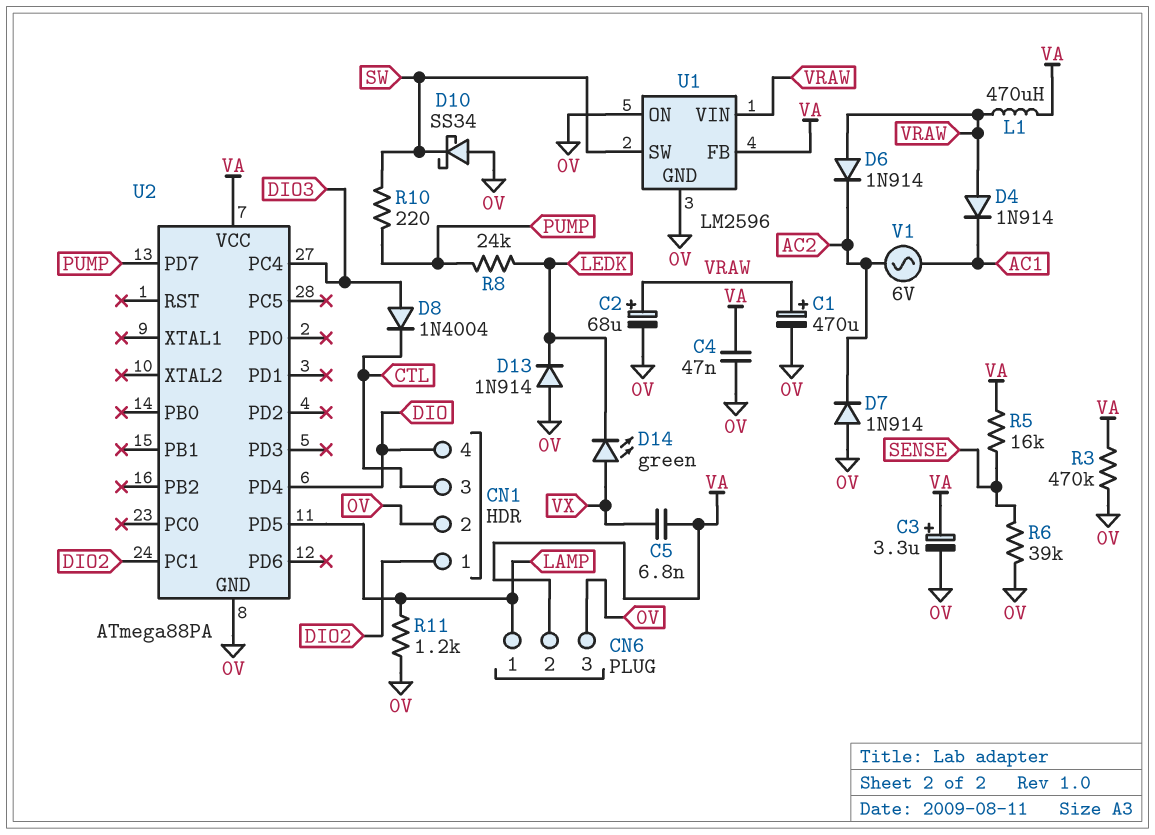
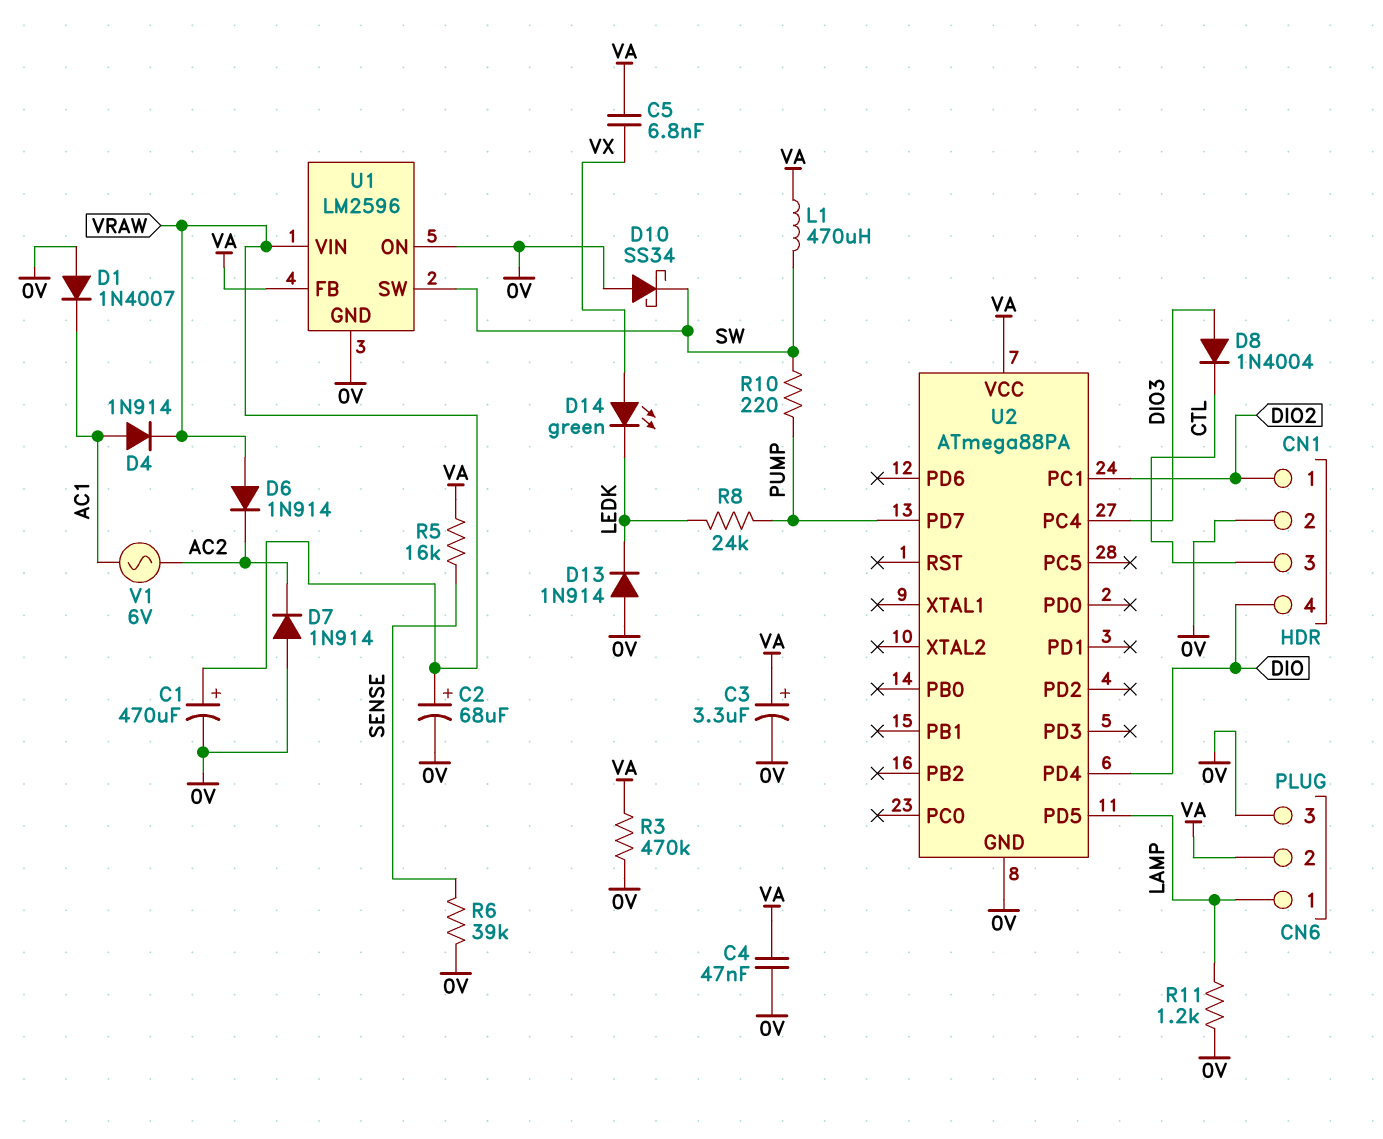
D1: none -> diode 1N4007 (A 0V, K AC1)
D4: diode 1N914 (A VRAW, K AC1) -> diode 1N914 (A AC1, K VRAW)
L1: 470uH (VA, VRAW) -> 470uH (SW, VA)

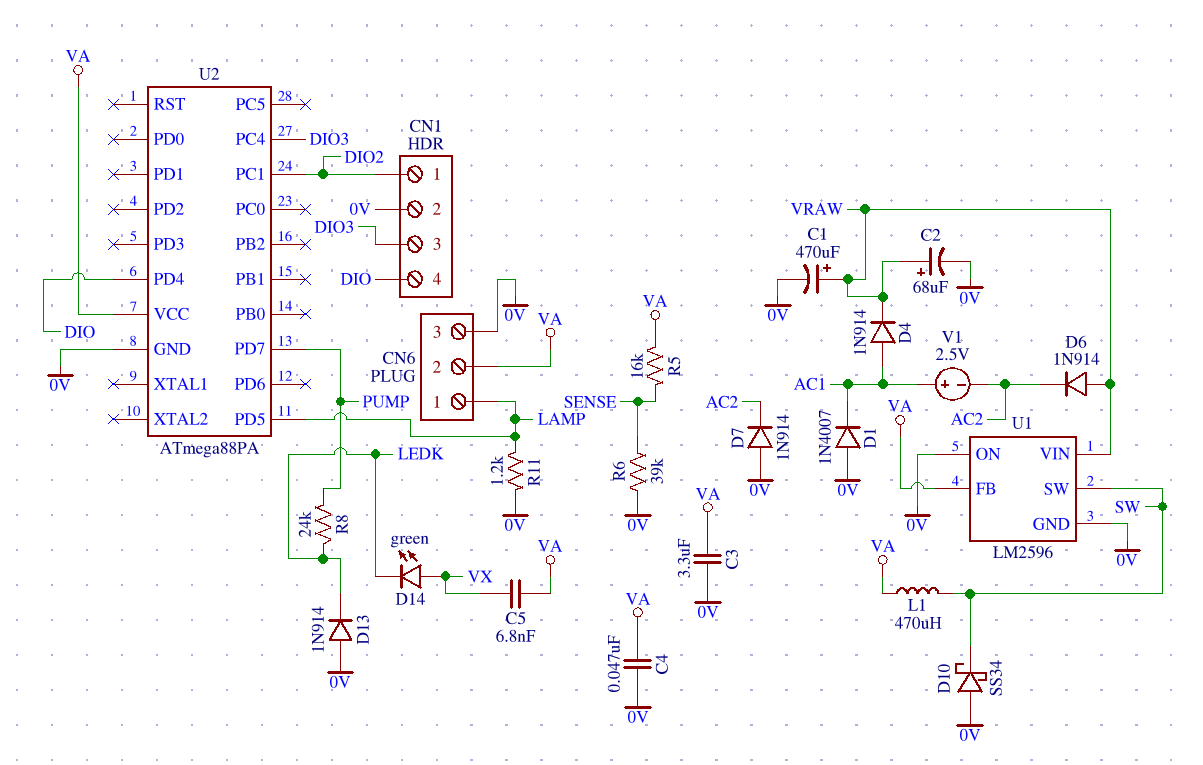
C3: 3.3uF (plus VA, minus 0V) -> 3.3uF (0V, VA)
CN1 pin 3: CTL -> DIO3
D8: diode 1N4004 (A DIO3, K CTL) -> none
R3: 470k (0V, VA) -> none
R10: 220 (PUMP, SW) -> none
V1: AC 6V (AC1, AC2) -> 2.5V (plus AC1, minus AC2)

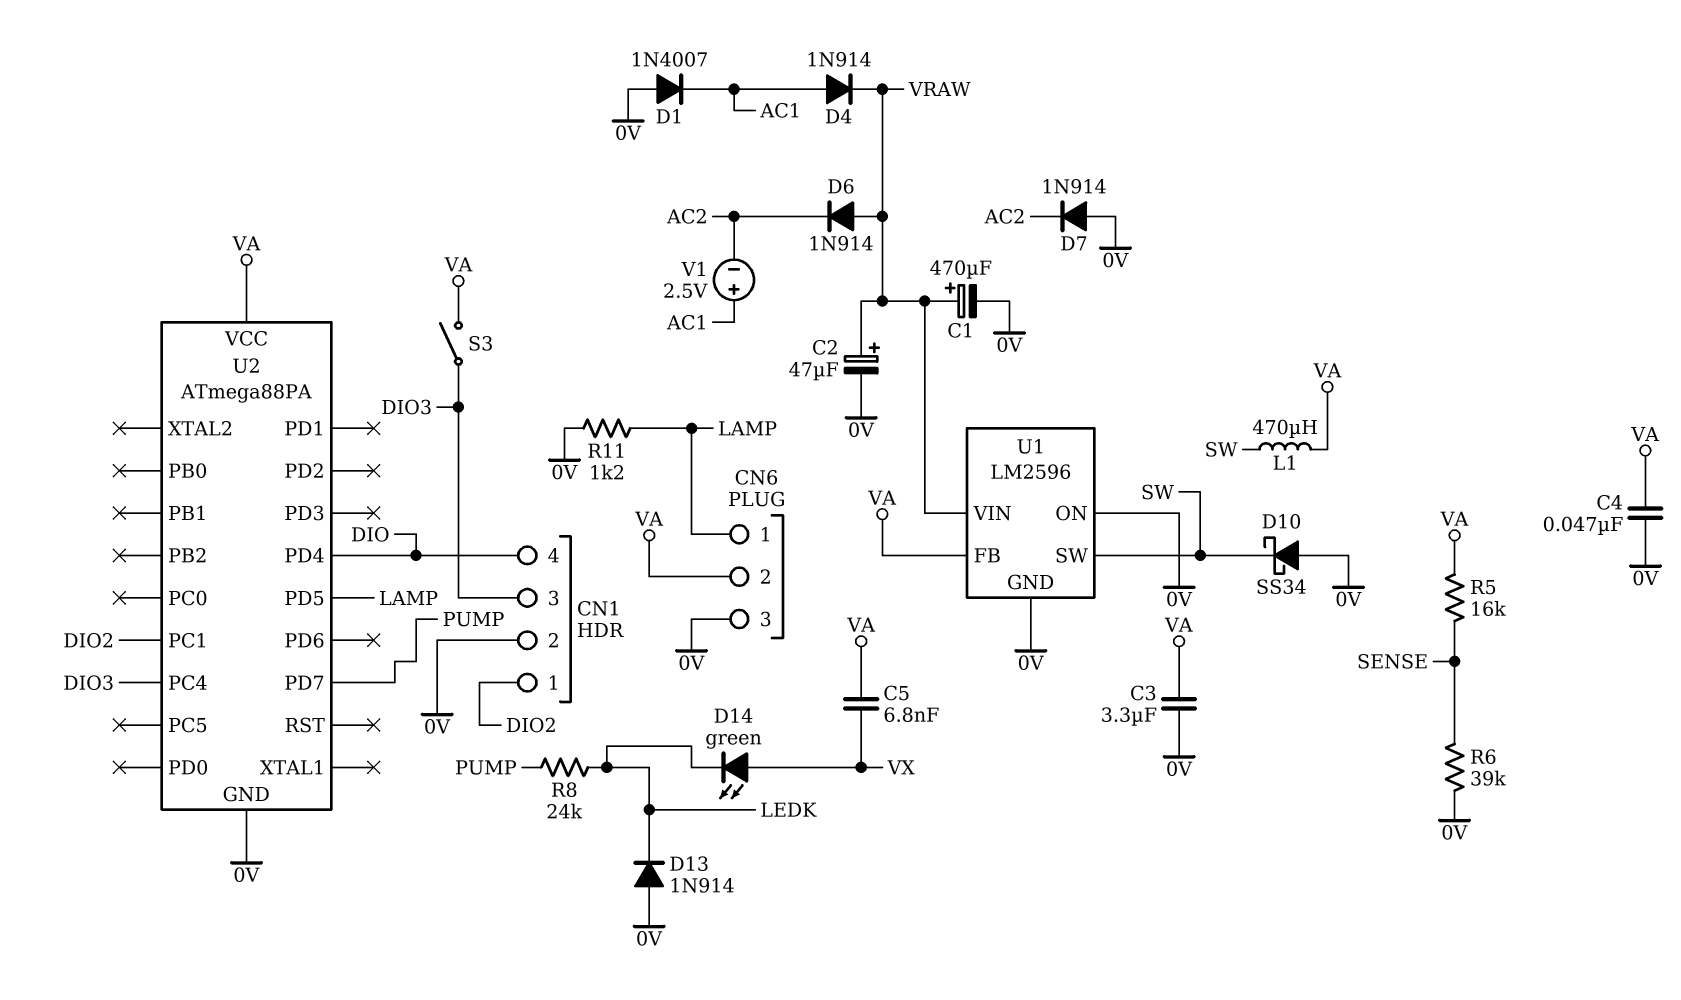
C2: 68uF (plus VRAW, minus 0V) -> 47uF (plus VRAW, minus 0V)
S3: none -> switch (DIO3, VA)

